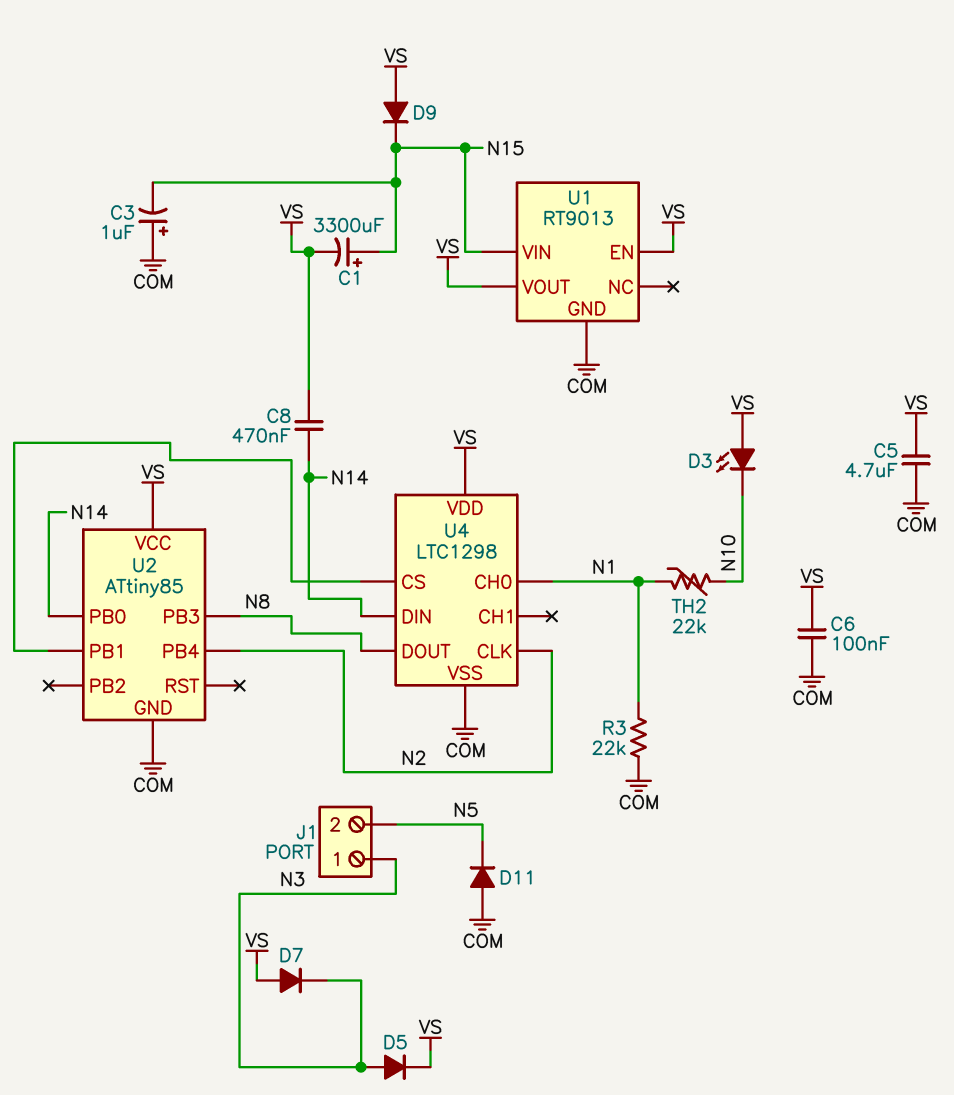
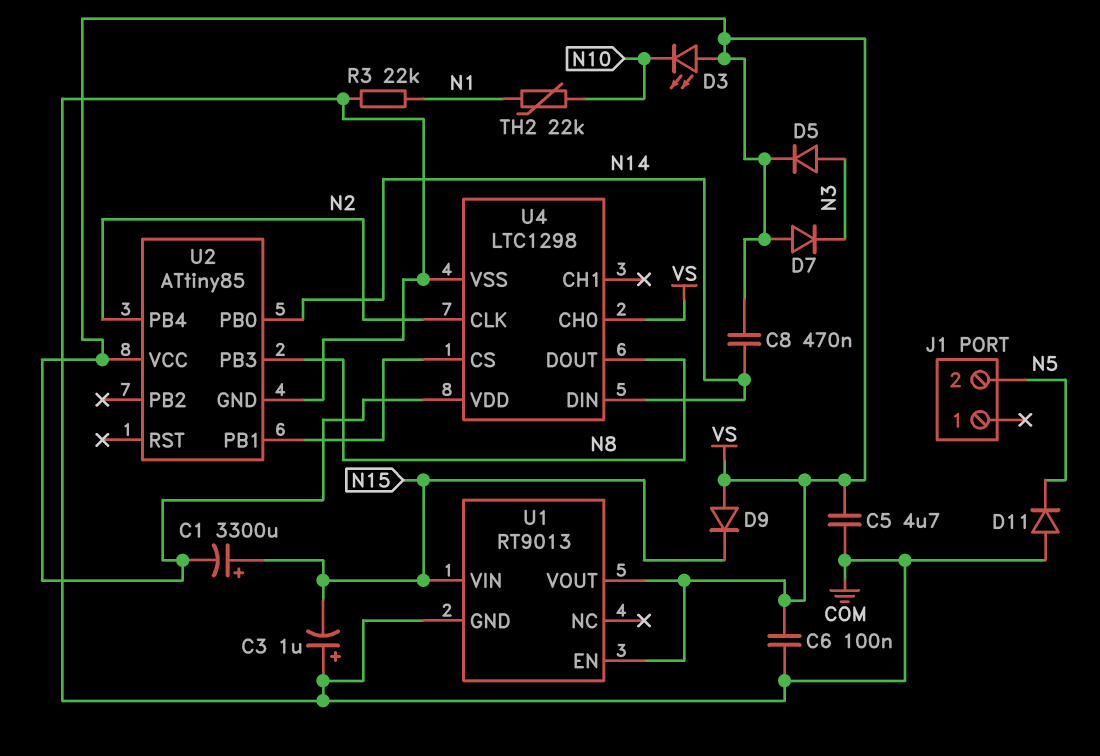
J1 pin 1: N3 -> none
U4 pin CH0: N1 -> VS

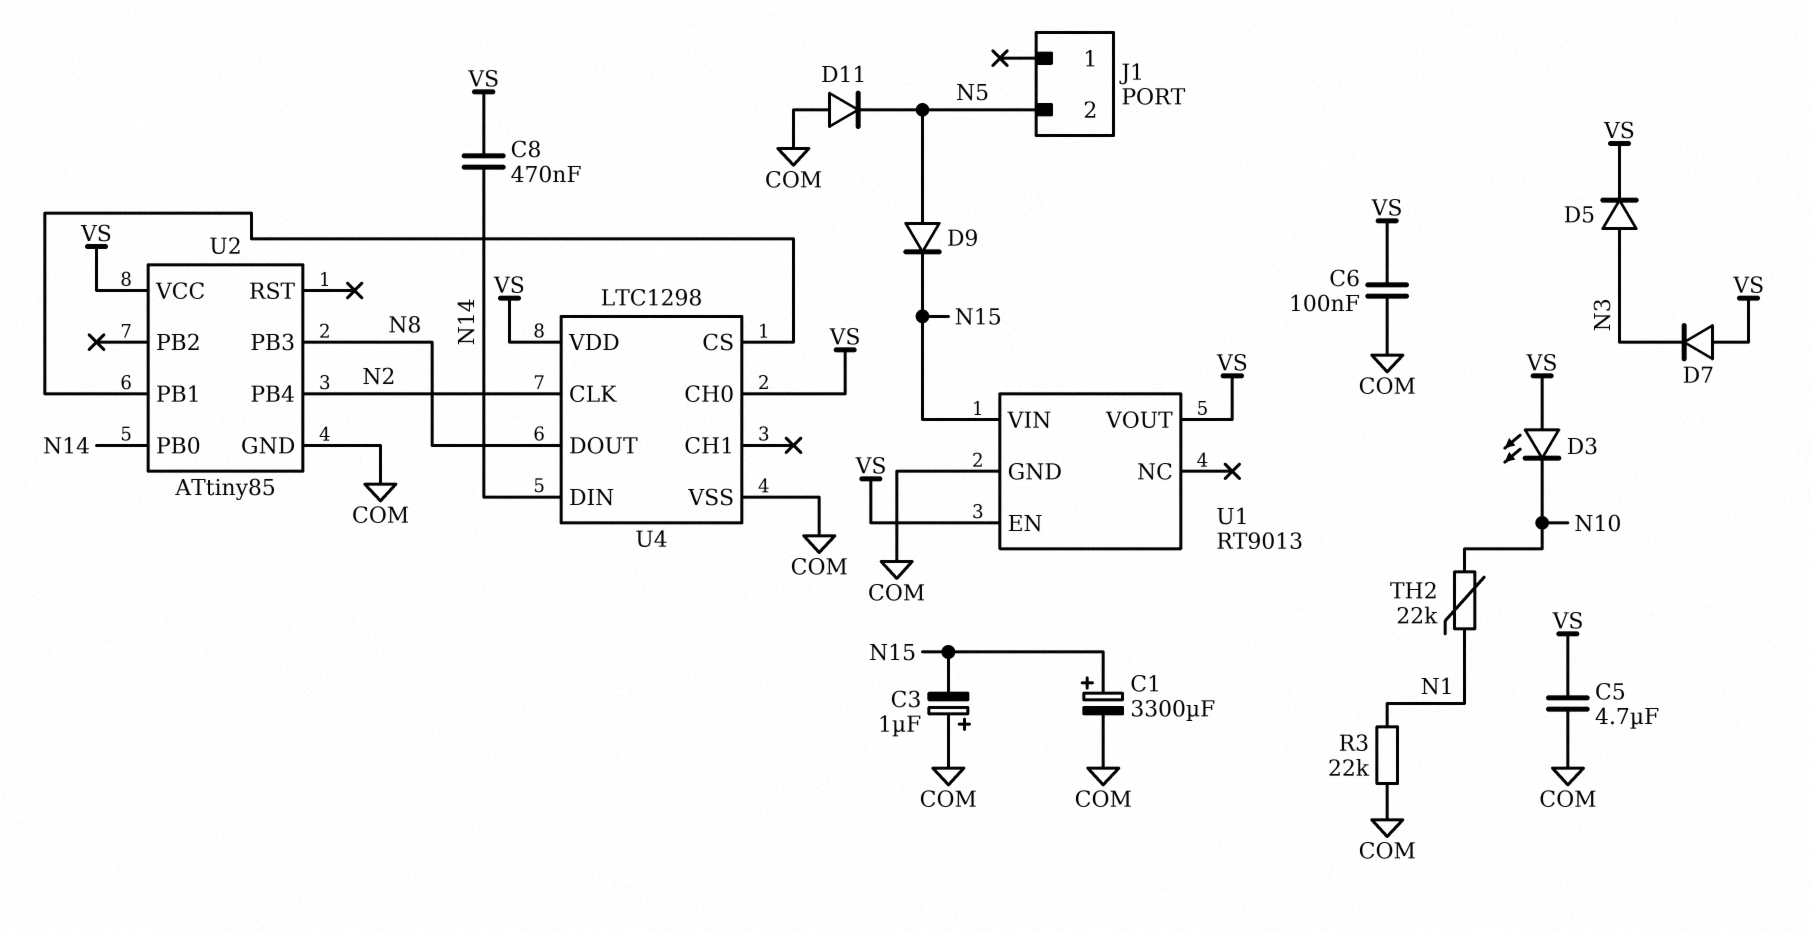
C1: 3300uF (plus N15, minus VS) -> 3300uF (plus N15, minus COM)
D9: diode (A VS, K N15) -> diode (A N5, K N15)

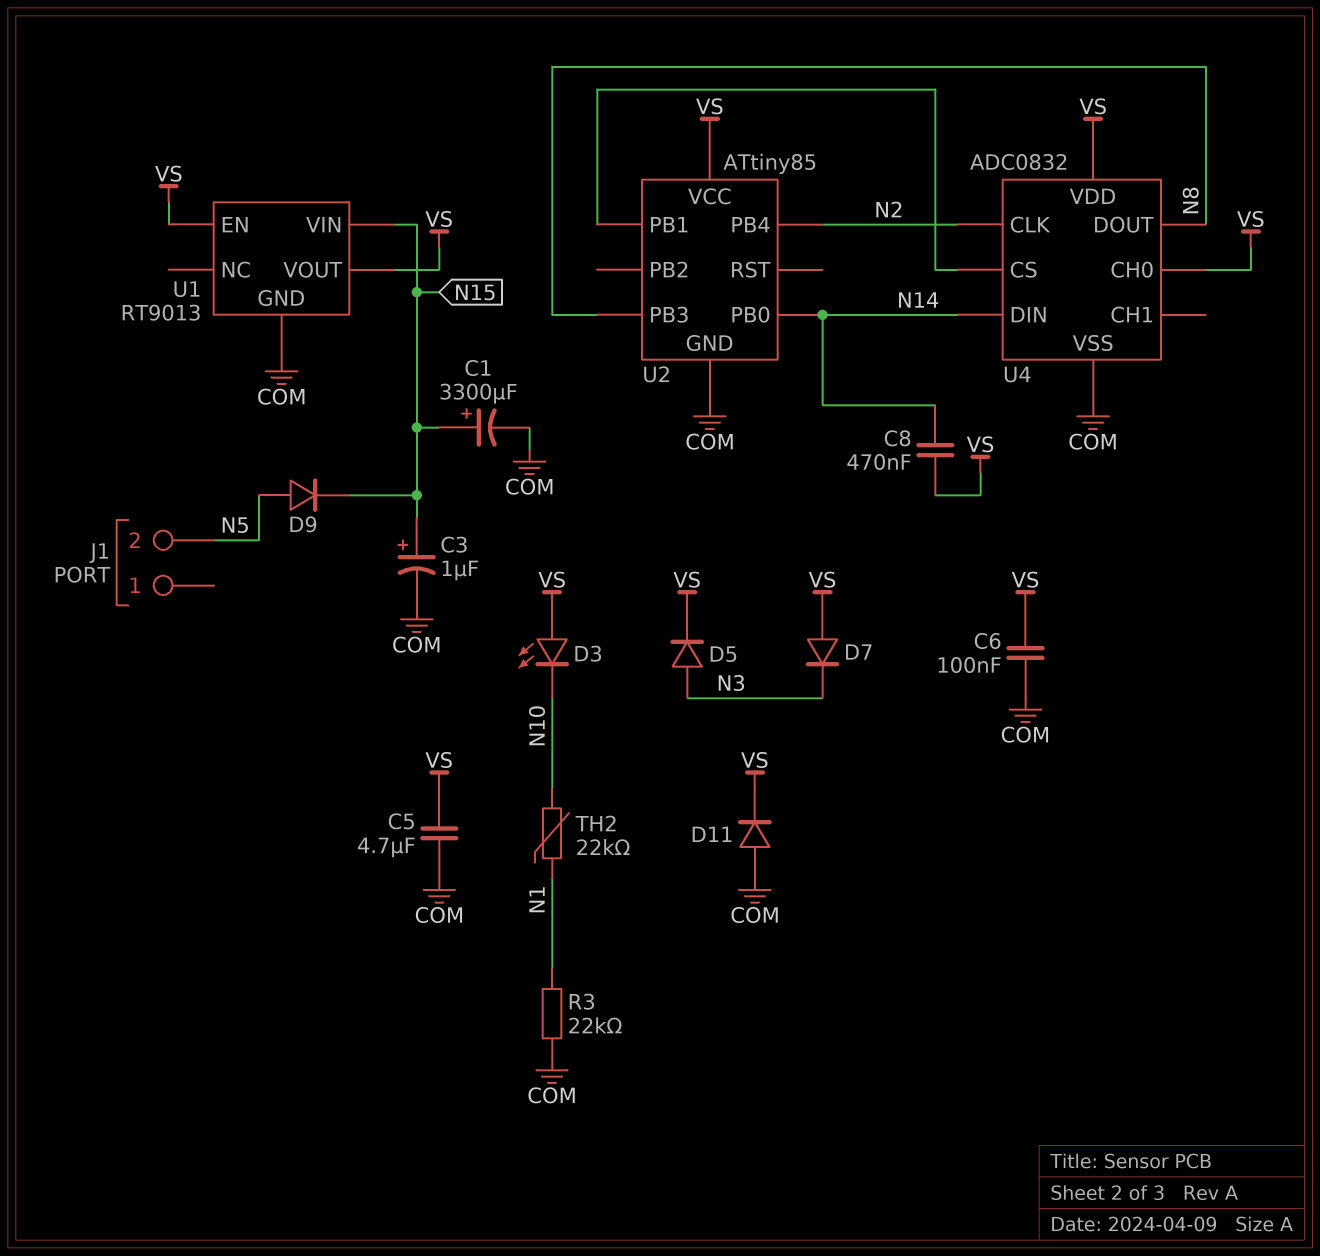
C3: 1uF (plus COM, minus N15) -> 1uF (plus N15, minus COM)
D11: diode (A COM, K N5) -> diode (A COM, K VS)
U4: LTC1298 -> ADC0832

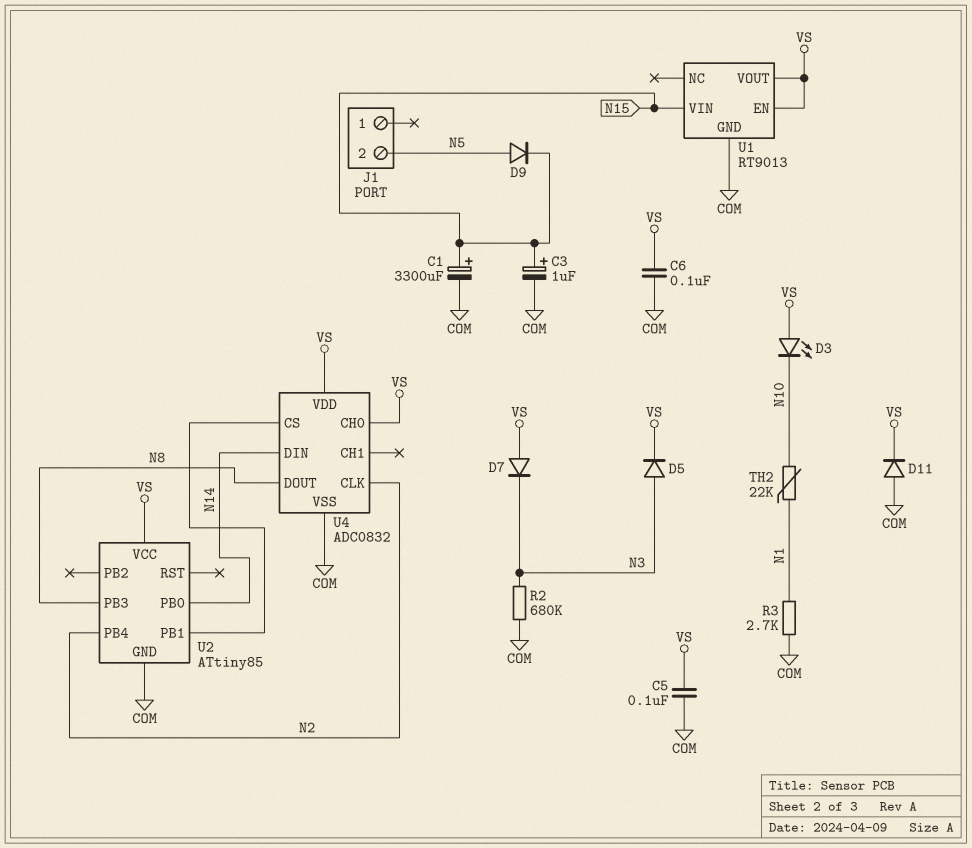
C5: 4.7uF (COM, VS) -> 100nF (COM, VS)
C8: 470nF (N14, VS) -> none
R2: none -> 680k (COM, N3)
R3: 22k (COM, N1) -> 2.7k (COM, N1)

